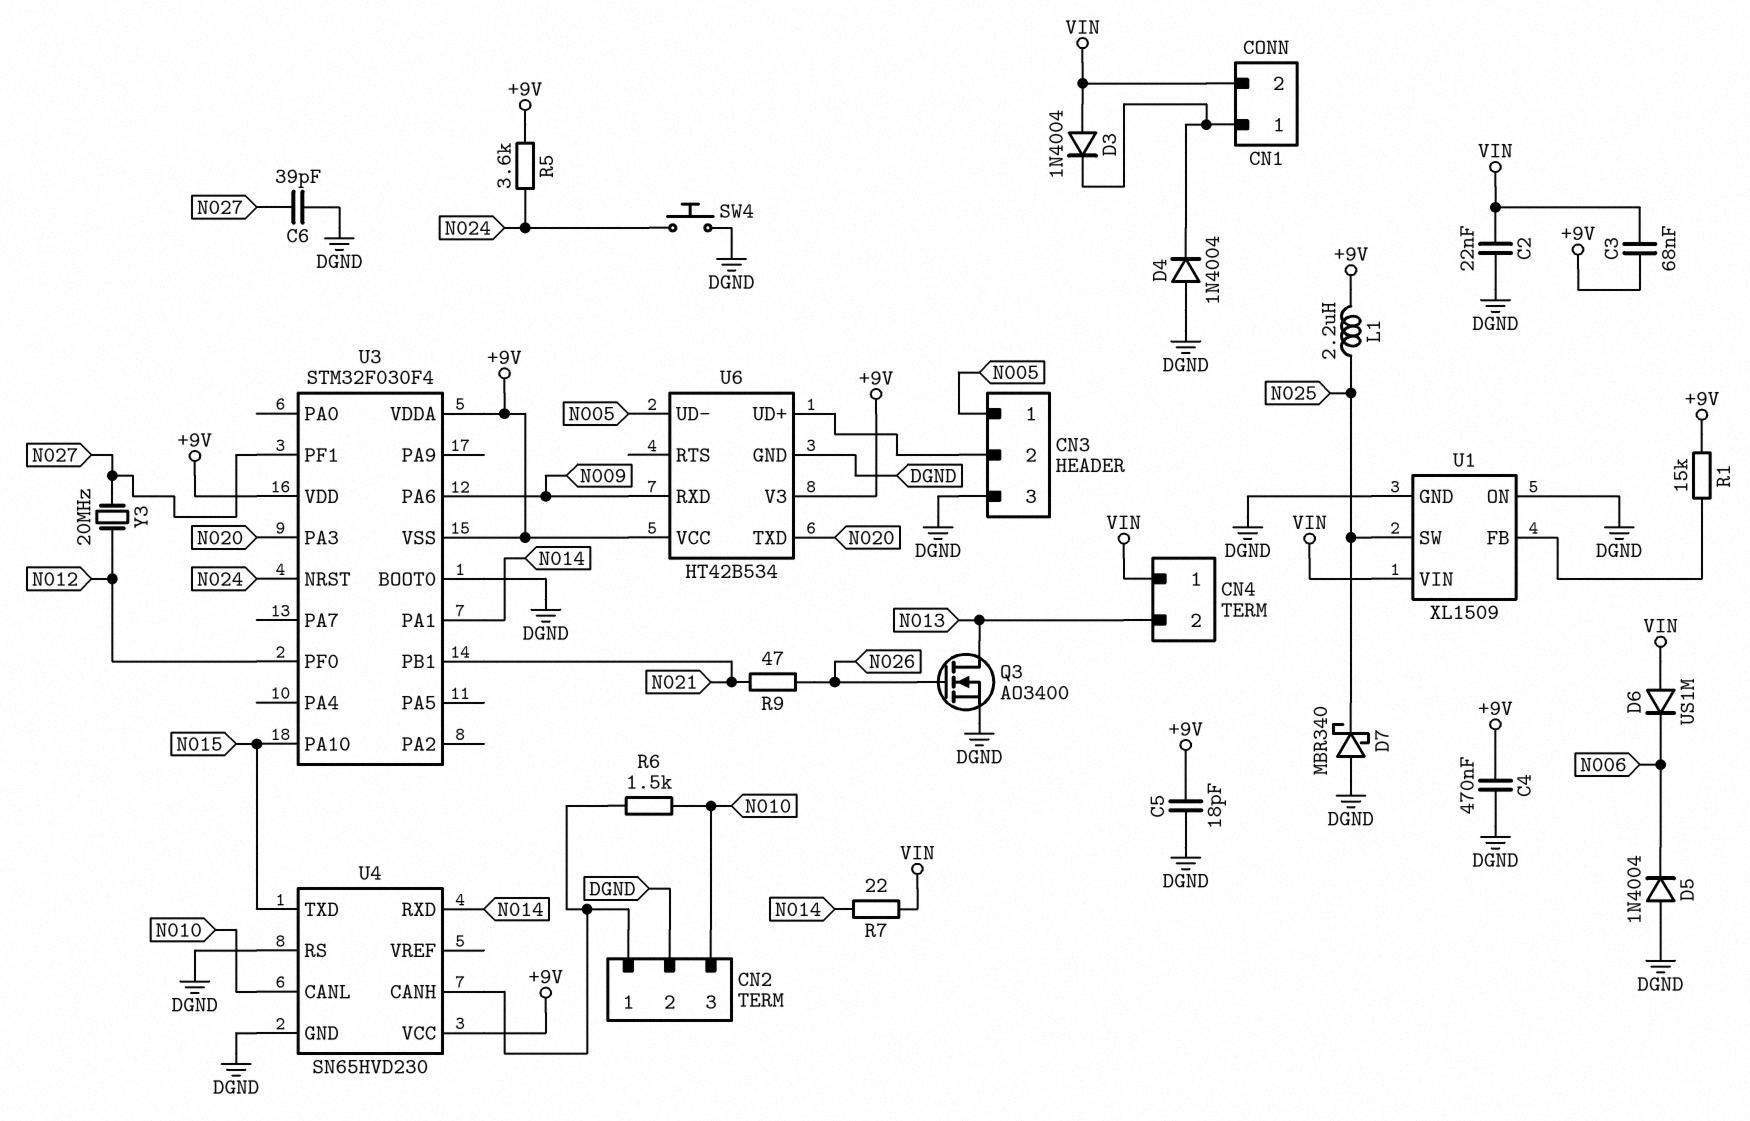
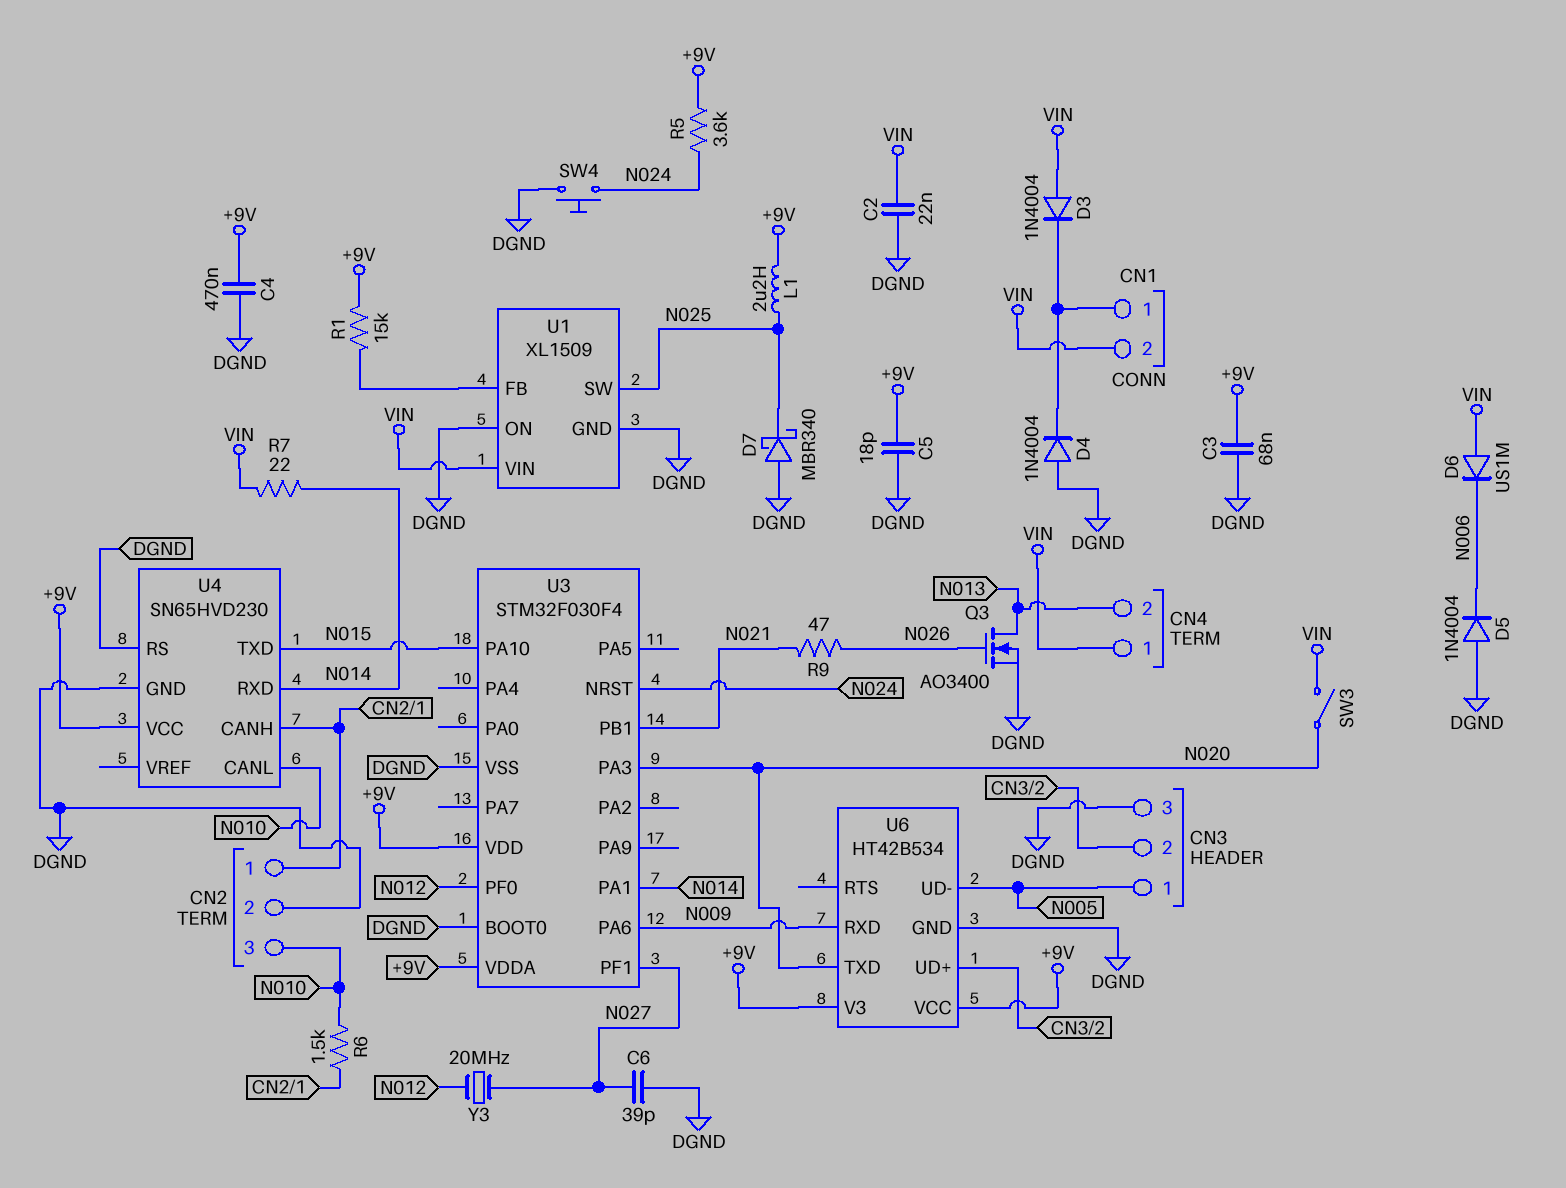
C3: 68nF (+9V, VIN) -> 68nF (+9V, DGND)
SW3: none -> switch (N020, VIN)
U3 pin VSS: +9V -> DGND

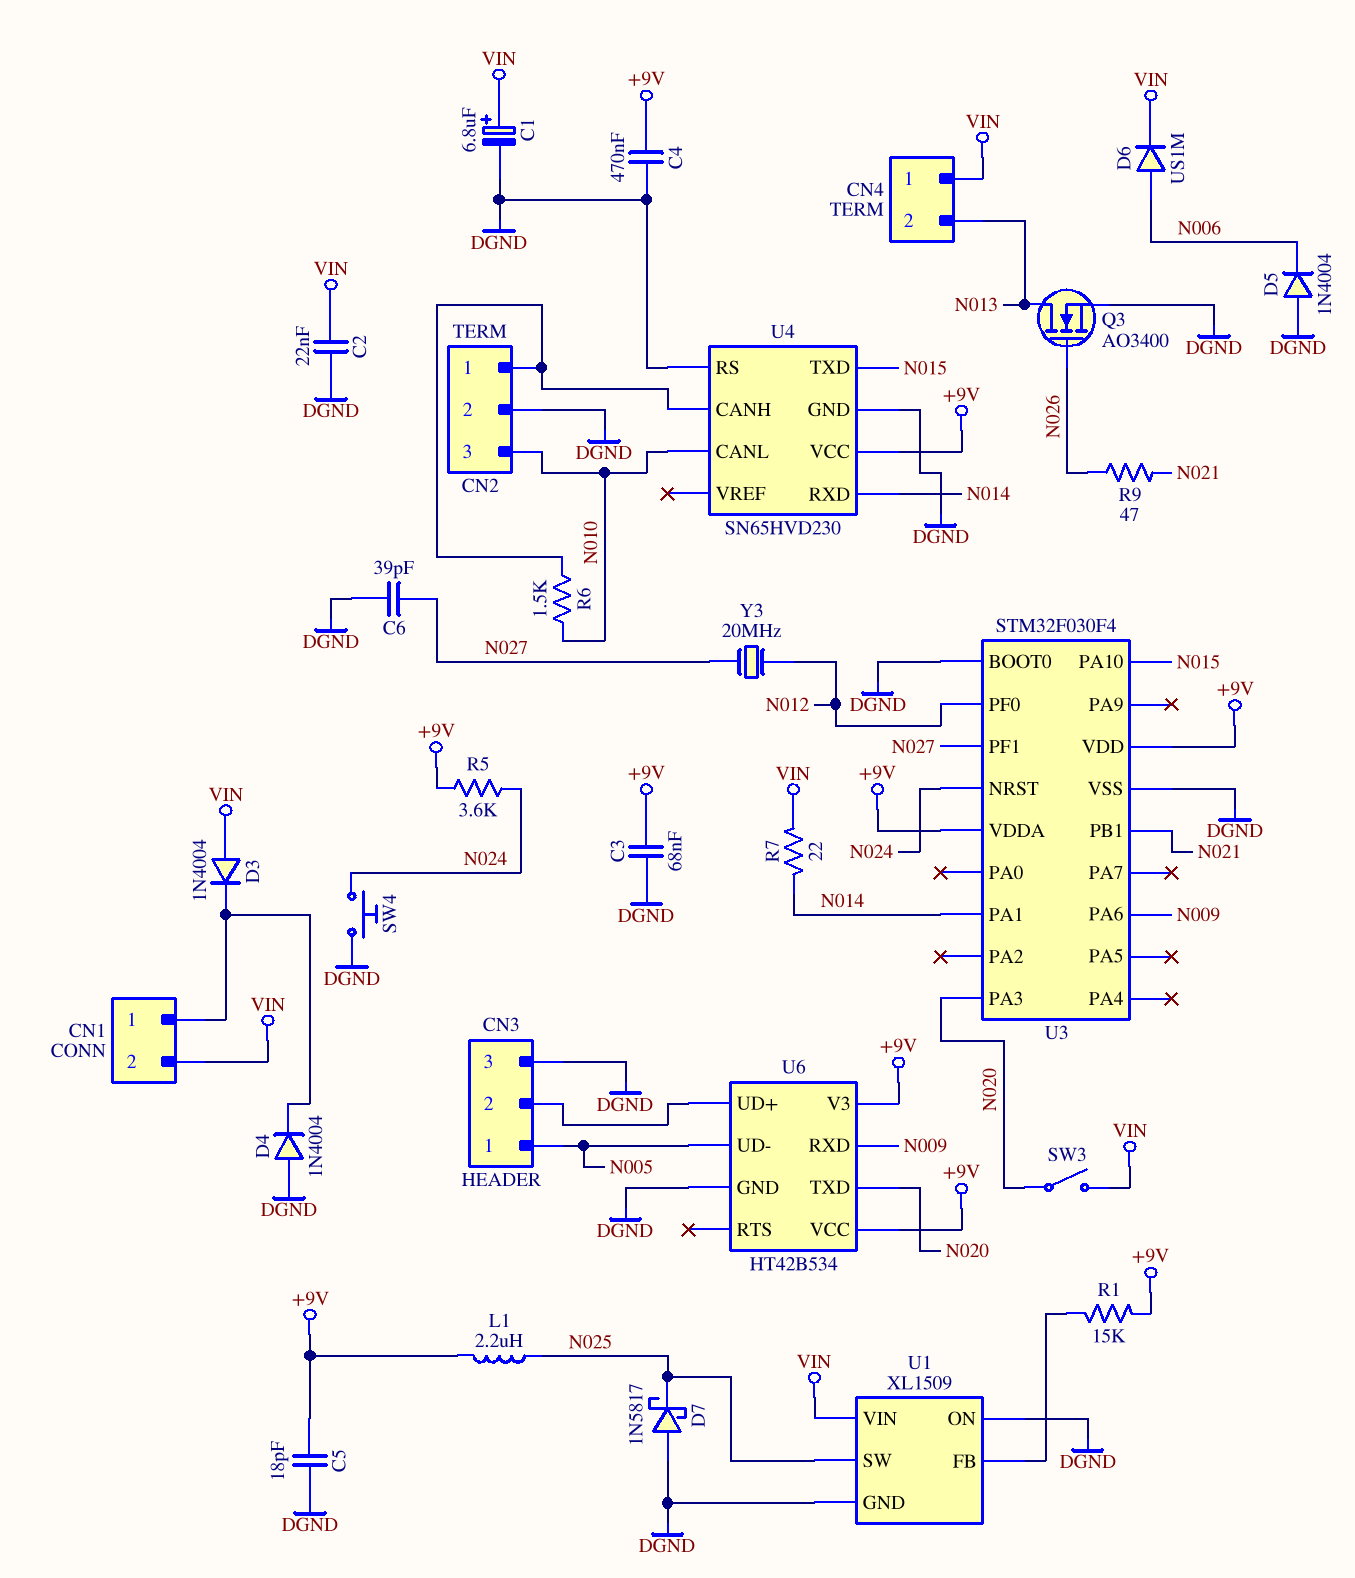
C1: none -> 6.8uF (plus VIN, minus DGND)
D6: diode US1M (A VIN, K N006) -> diode US1M (A N006, K VIN)
D7: schottky MBR340 (A DGND, K N025) -> schottky 1N5817 (A DGND, K N025)

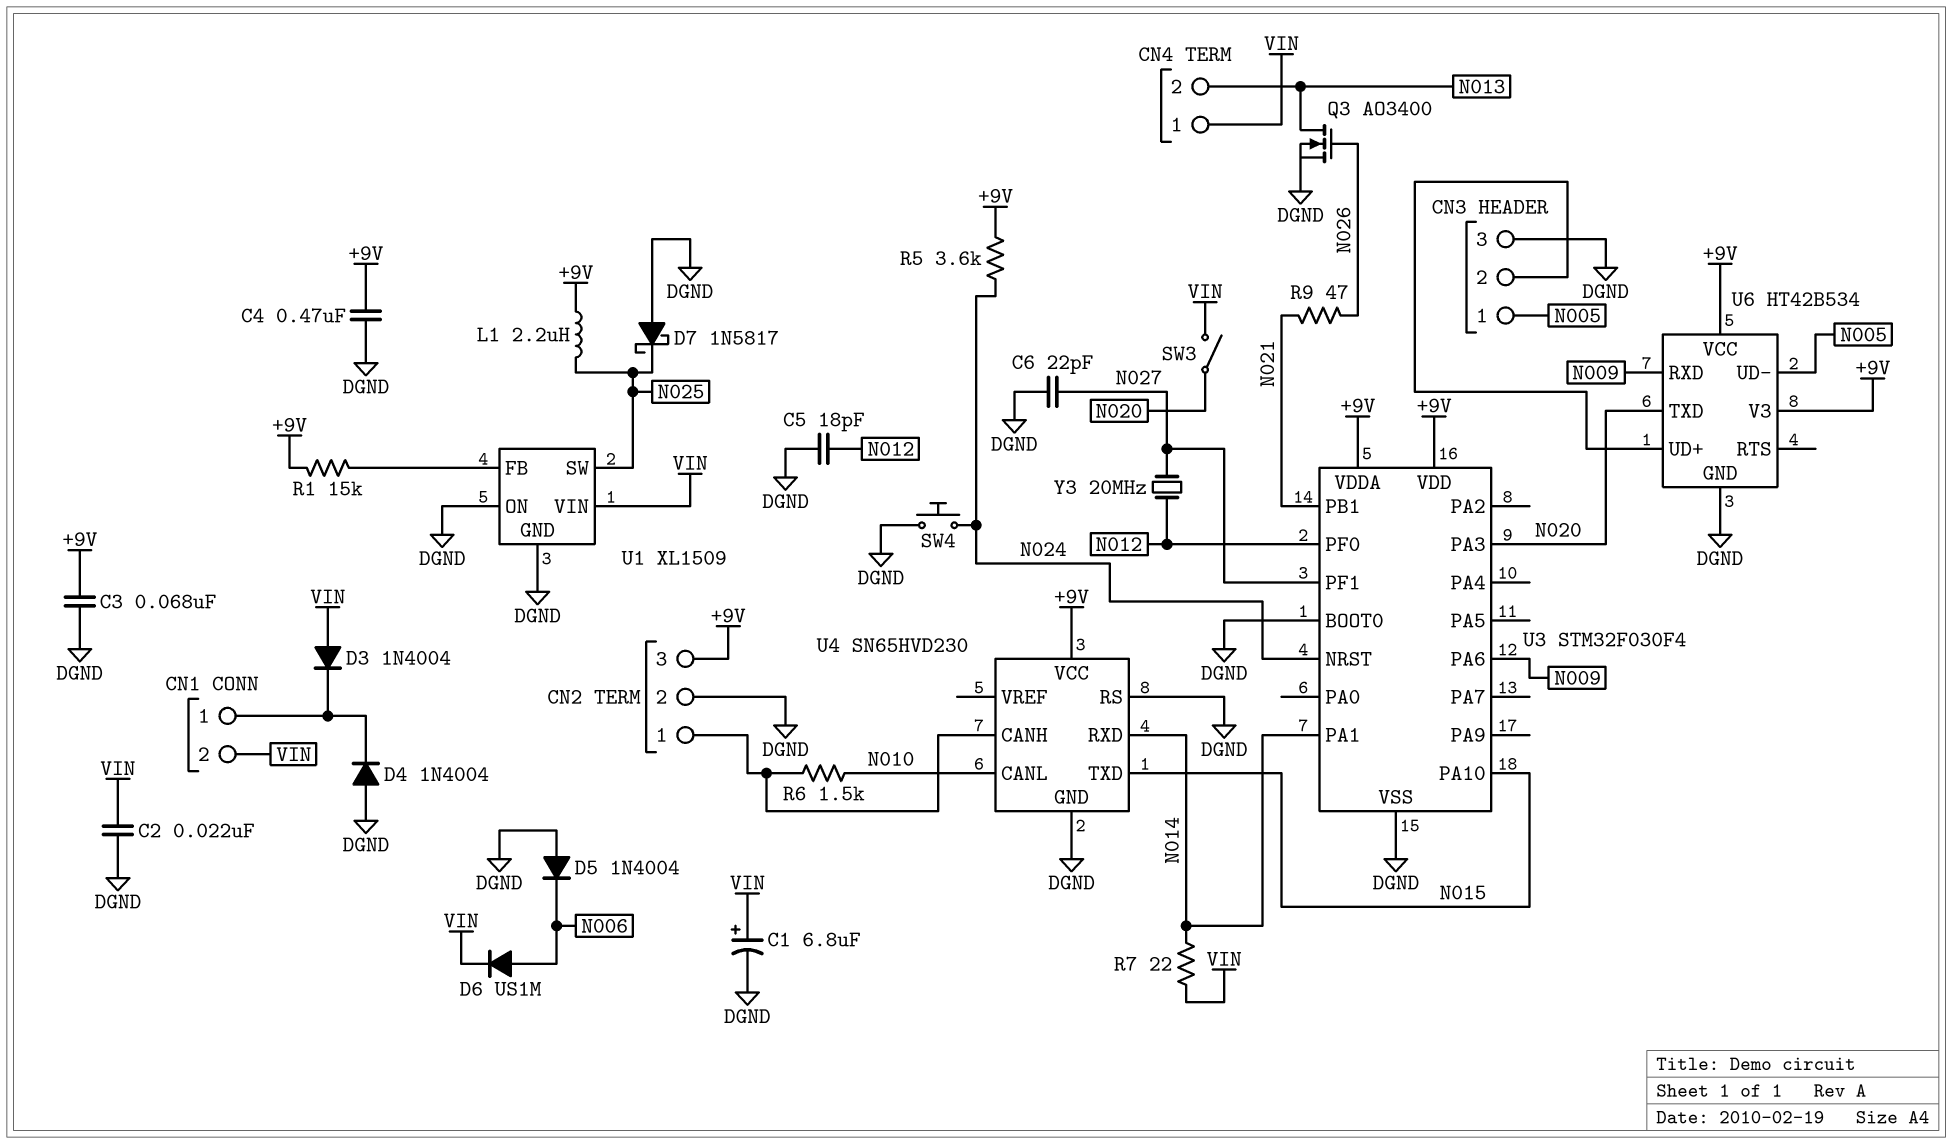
C5: 18pF (+9V, DGND) -> 18pF (DGND, N012)
C6: 39pF (DGND, N027) -> 22pF (DGND, N027)
CN2 pin 3: N010 -> +9V

